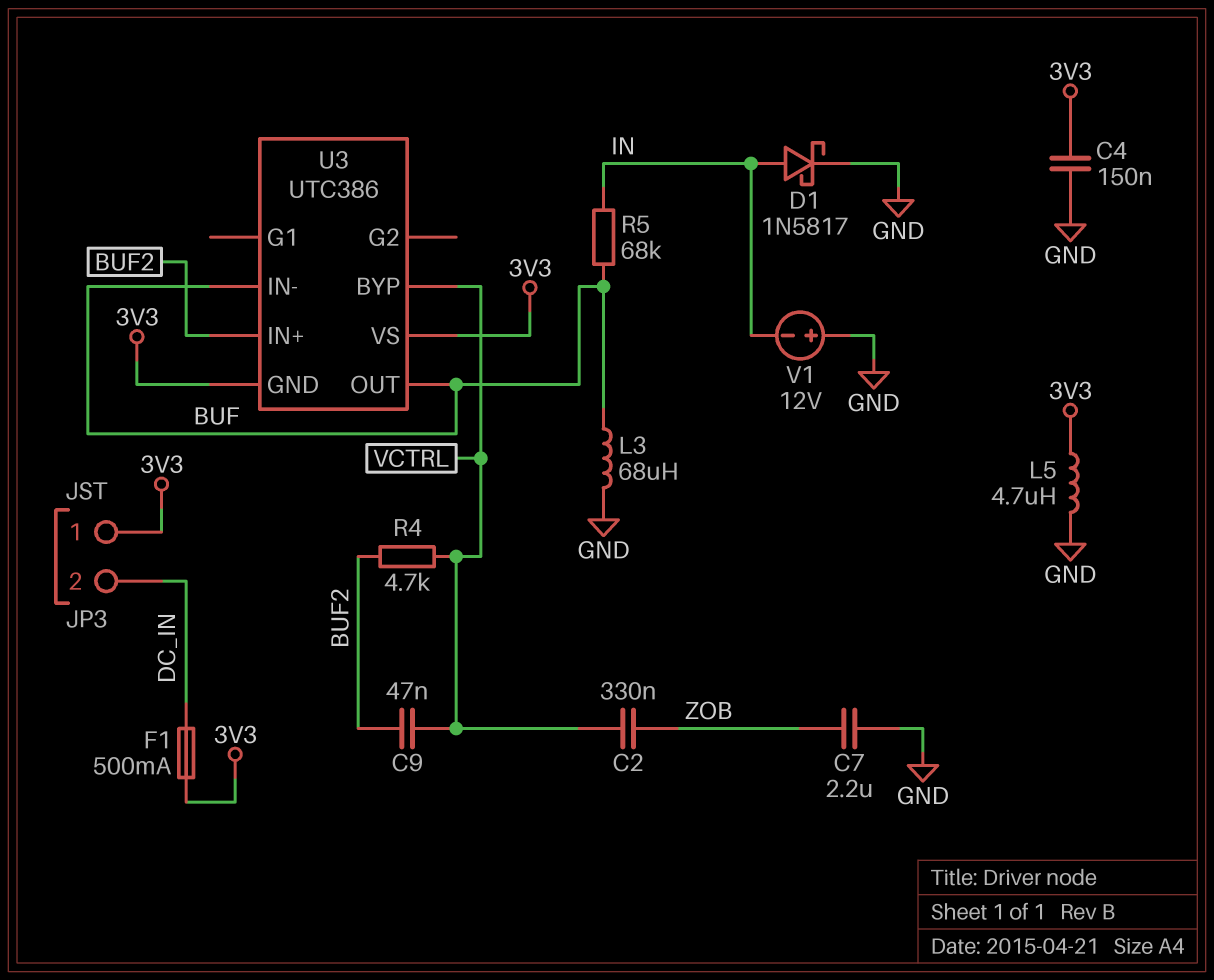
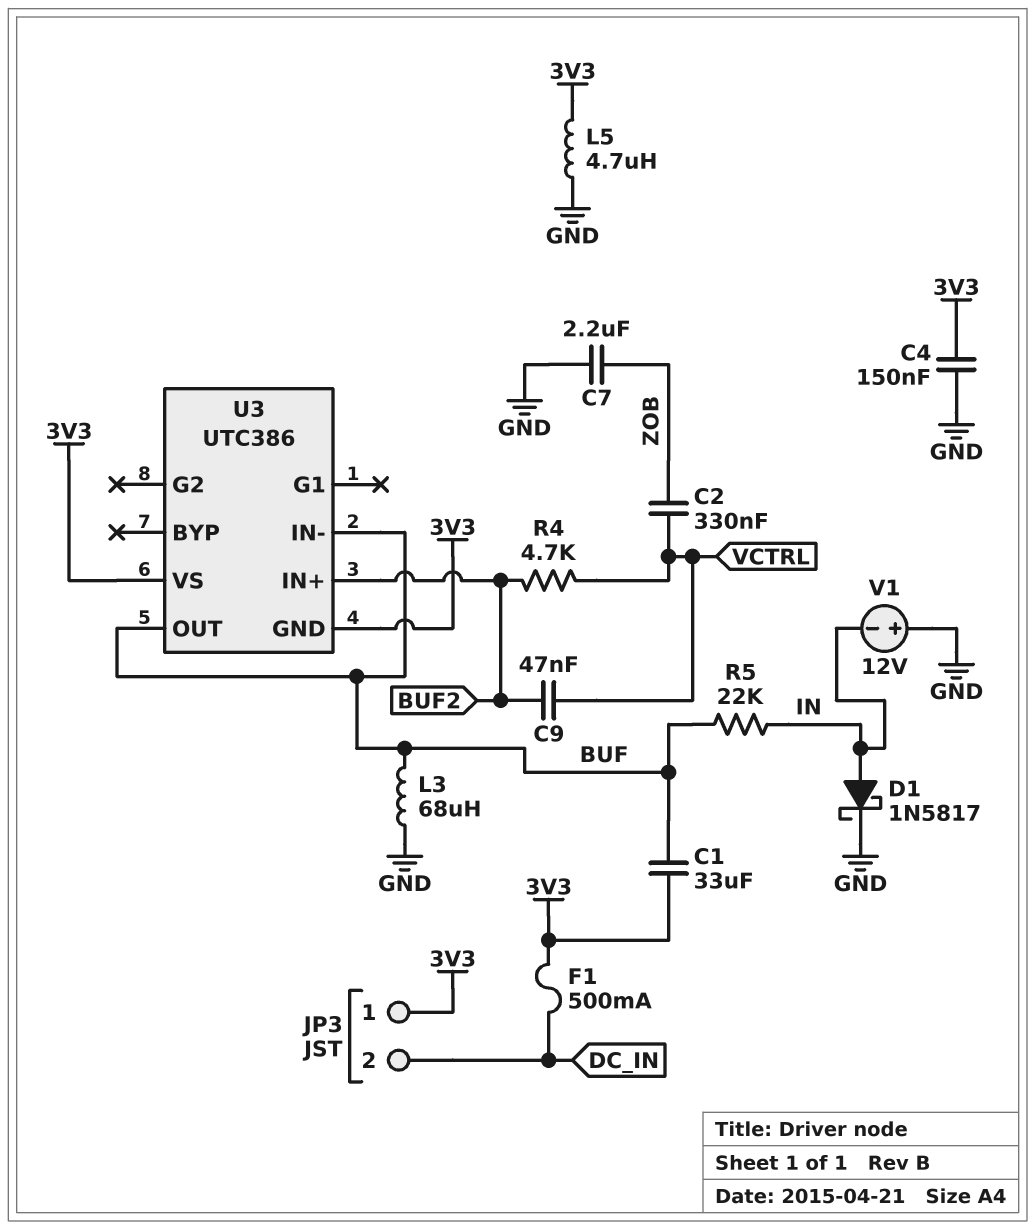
C1: none -> 33uF (3V3, BUF)
R5: 68k (BUF, IN) -> 22k (BUF, IN)
U3 pin BYP: VCTRL -> none

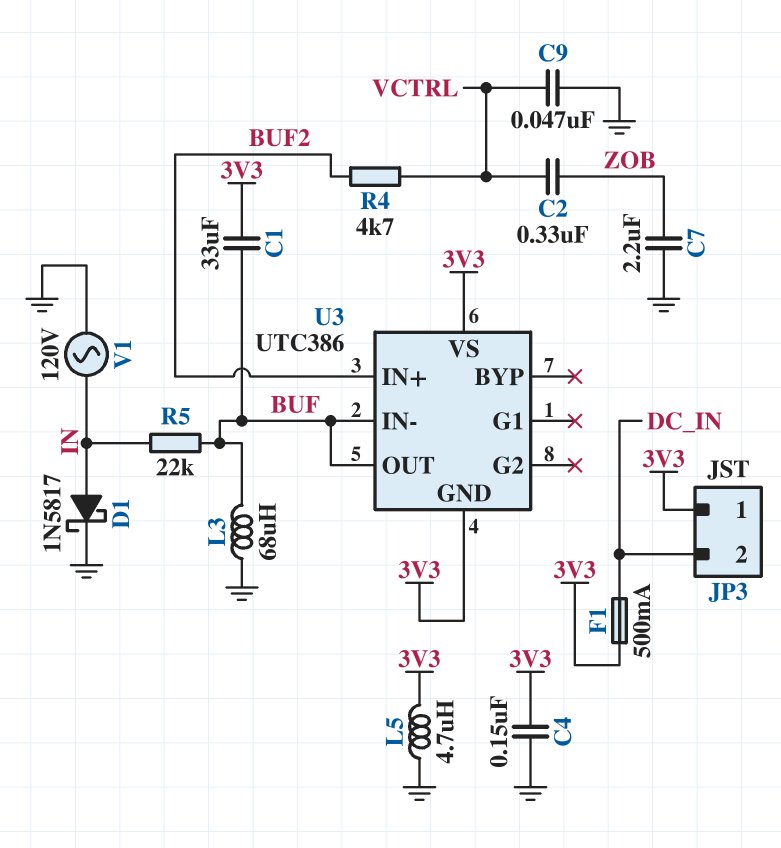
C9: 47nF (BUF2, VCTRL) -> 47nF (GND, VCTRL)
V1: 12V (plus GND, minus IN) -> AC 120V (GND, IN)

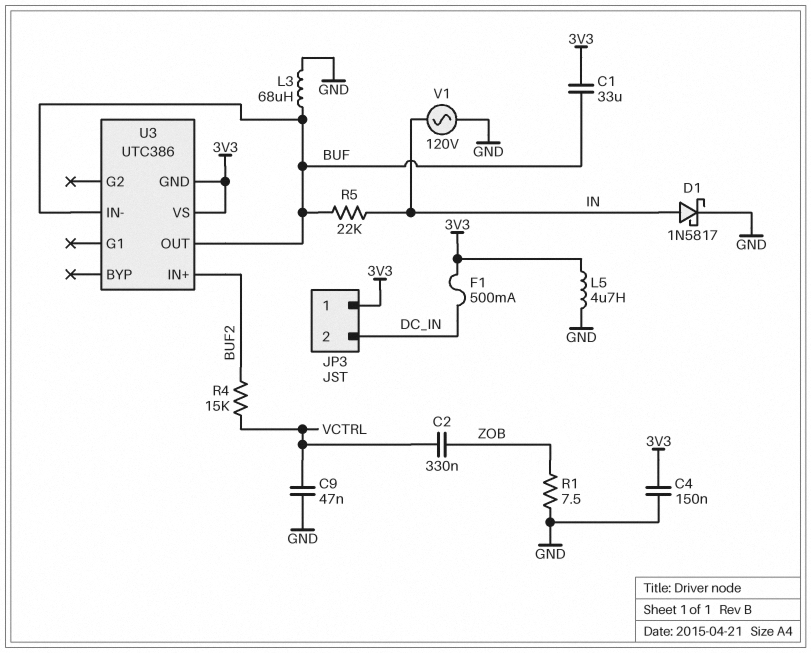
C7: 2.2uF (GND, ZOB) -> none
R1: none -> 7.5 (GND, ZOB)
R4: 4.7k (BUF2, VCTRL) -> 15k (BUF2, VCTRL)

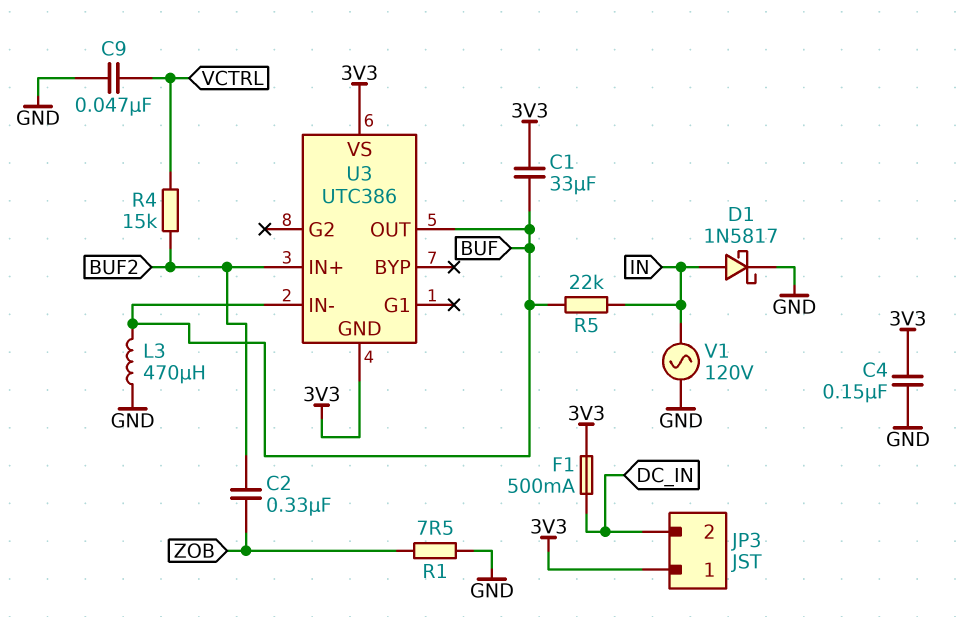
C2: 330nF (VCTRL, ZOB) -> 330nF (BUF2, ZOB)
L3: 68uH (BUF, GND) -> 470uH (BUF, GND)
L5: 4.7uH (3V3, GND) -> none

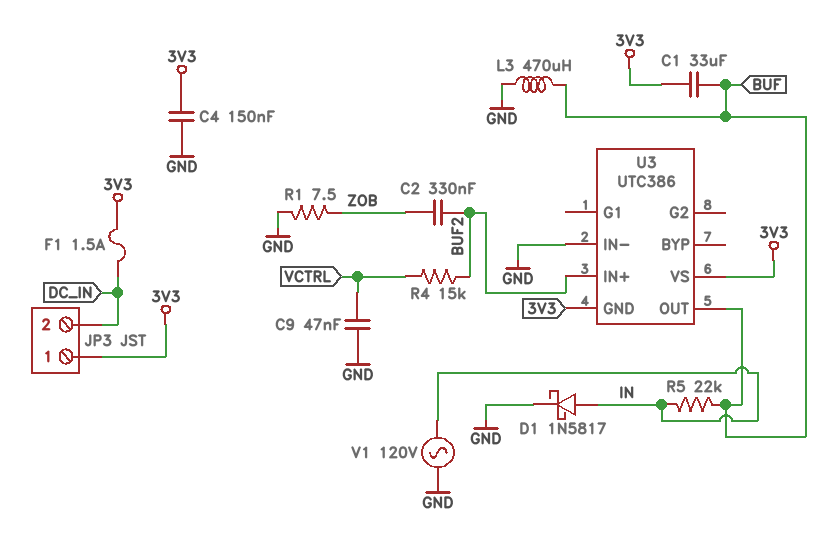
F1: 500mA (3V3, DC_IN) -> 1.5A (3V3, DC_IN)
U3 pin IN-: BUF -> GND

